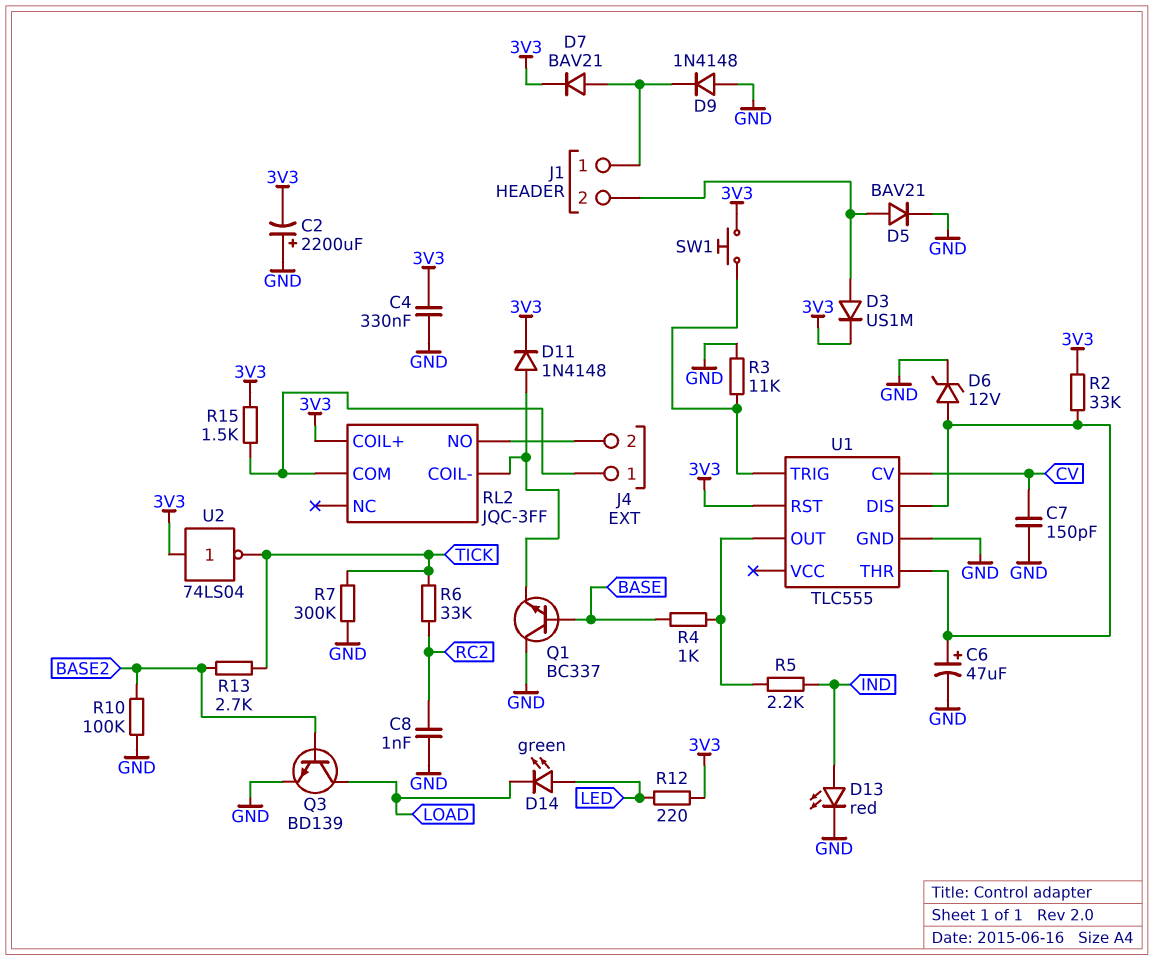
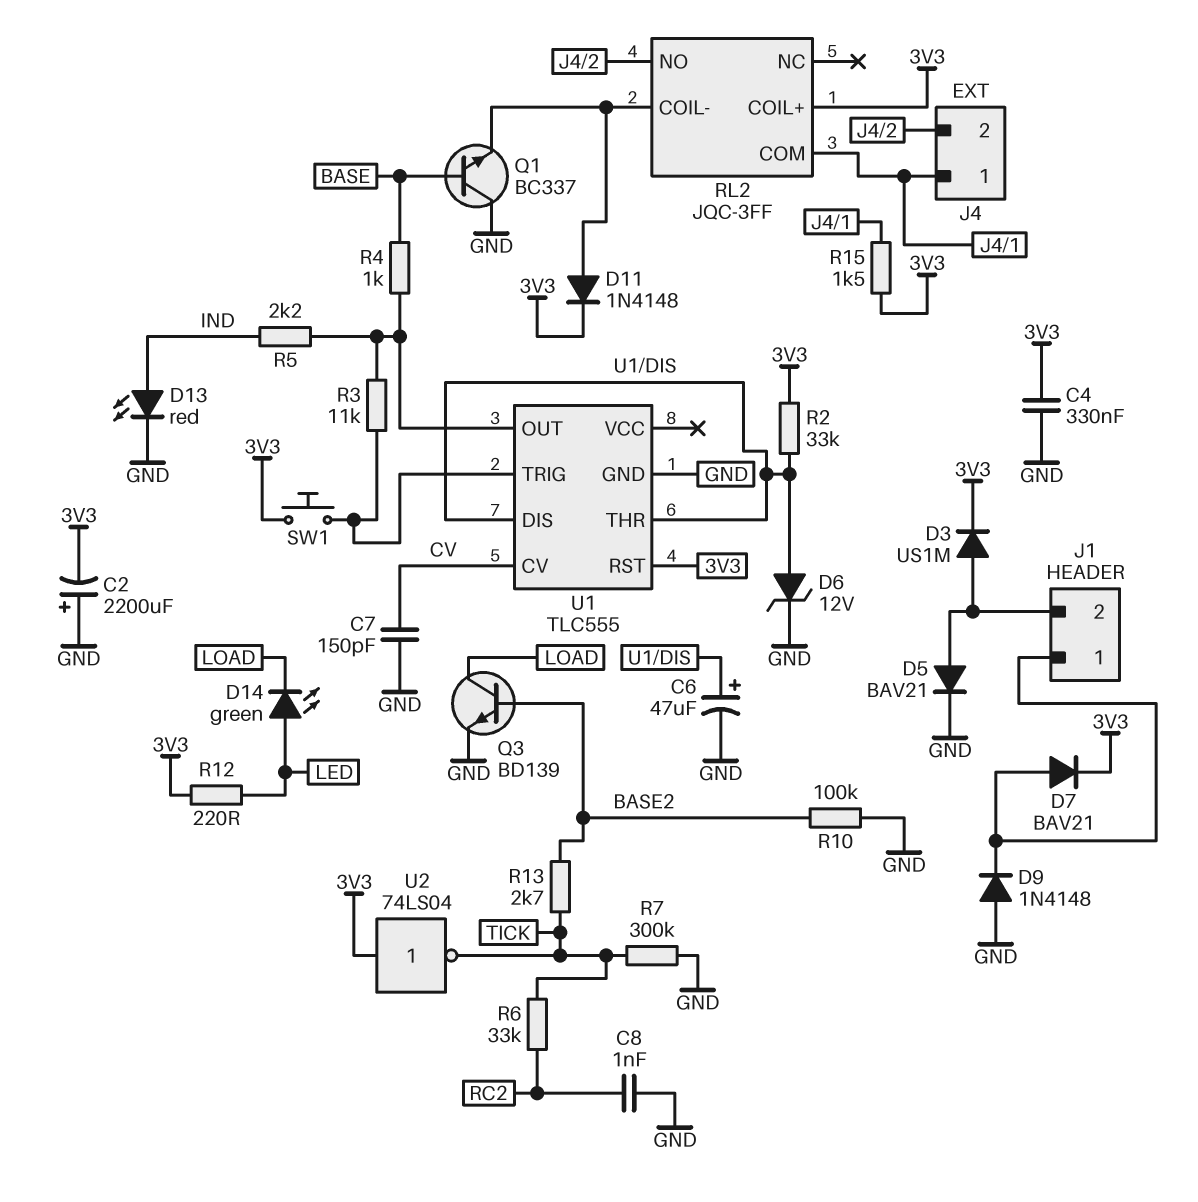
R3: 11k (GND, U1/TRIG) -> 11k (U1/OUT, U1/TRIG)

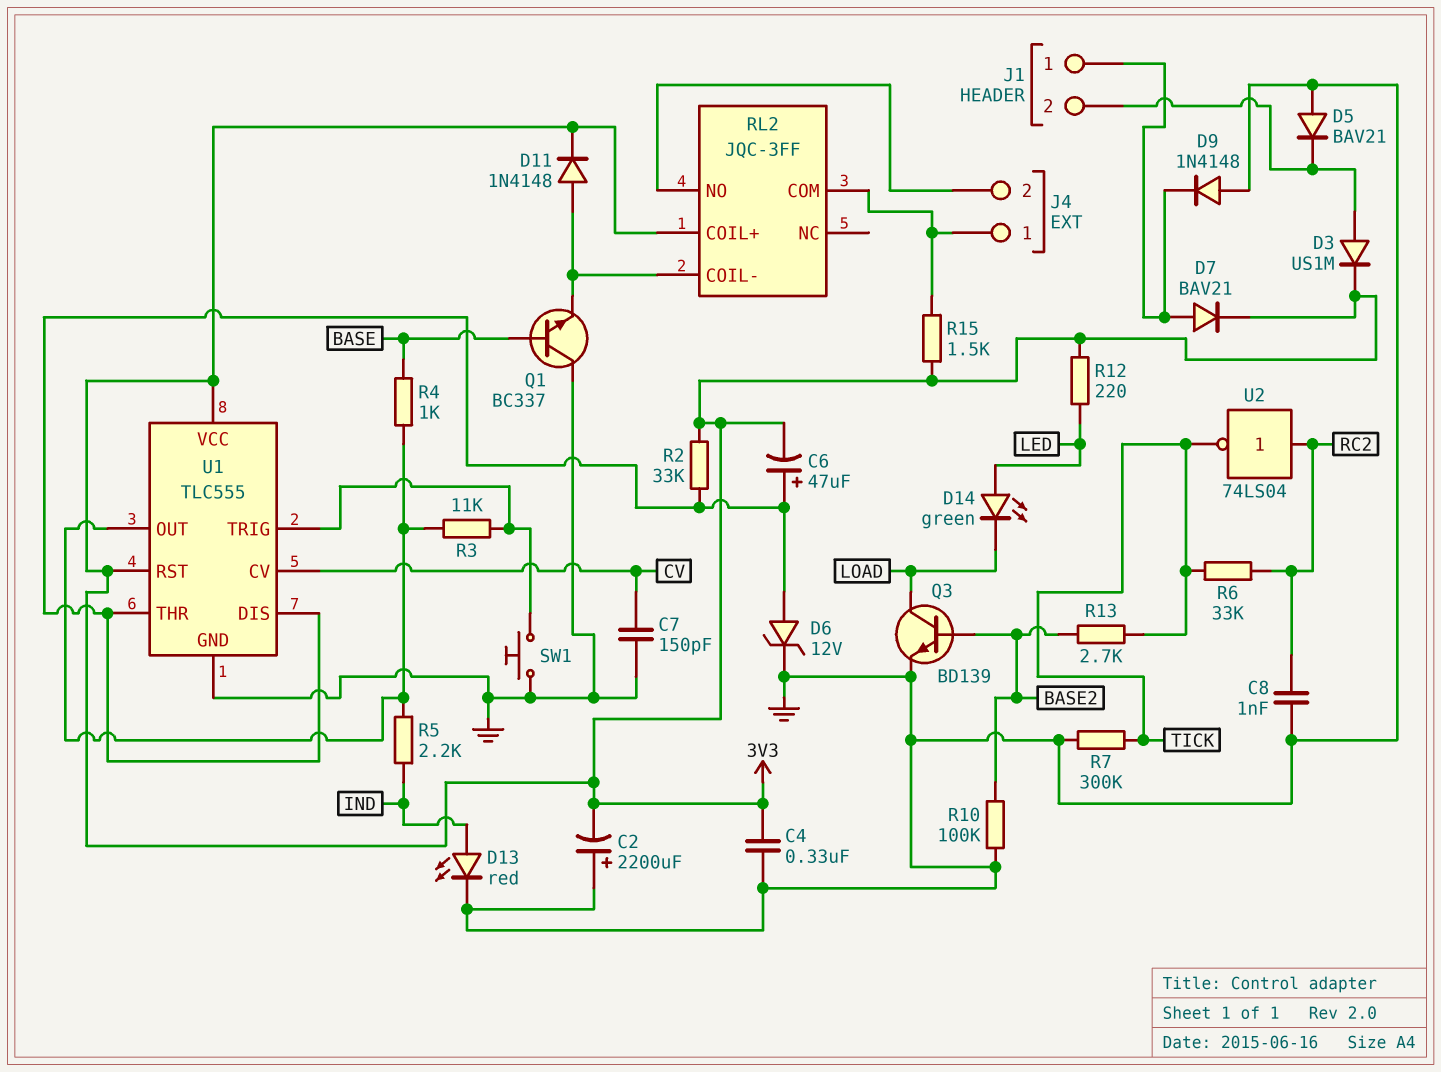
C6: 47uF (plus U1/DIS, minus GND) -> 47uF (plus U1/DIS, minus 3V3)
D5: diode BAV21 (A J1/2, K GND) -> diode BAV21 (A GND, K J1/2)
SW1: button (3V3, U1/TRIG) -> button (GND, U1/TRIG)
U1 pin VCC: none -> 3V3
U2: NOT 74LS04 (in 3V3, out TICK) -> NOT 74LS04 (in RC2, out TICK)

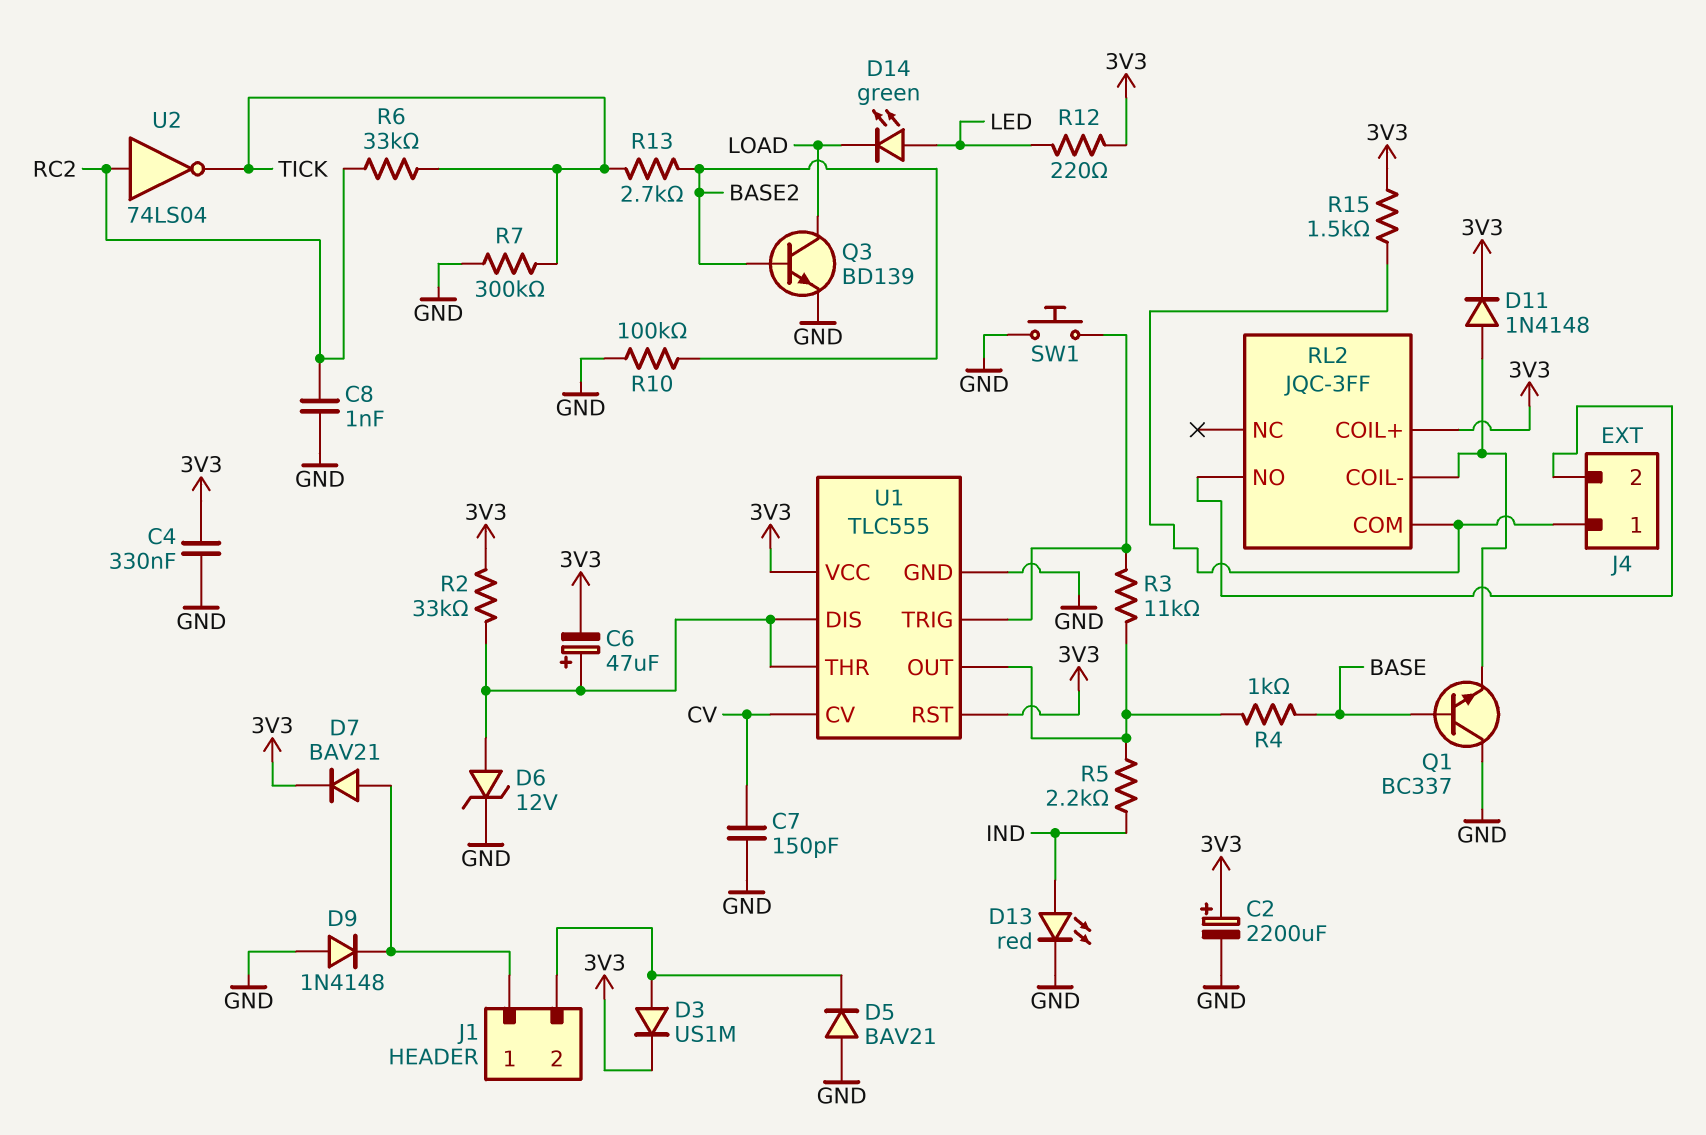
C2: 2200uF (plus GND, minus 3V3) -> 2200uF (plus 3V3, minus GND)

